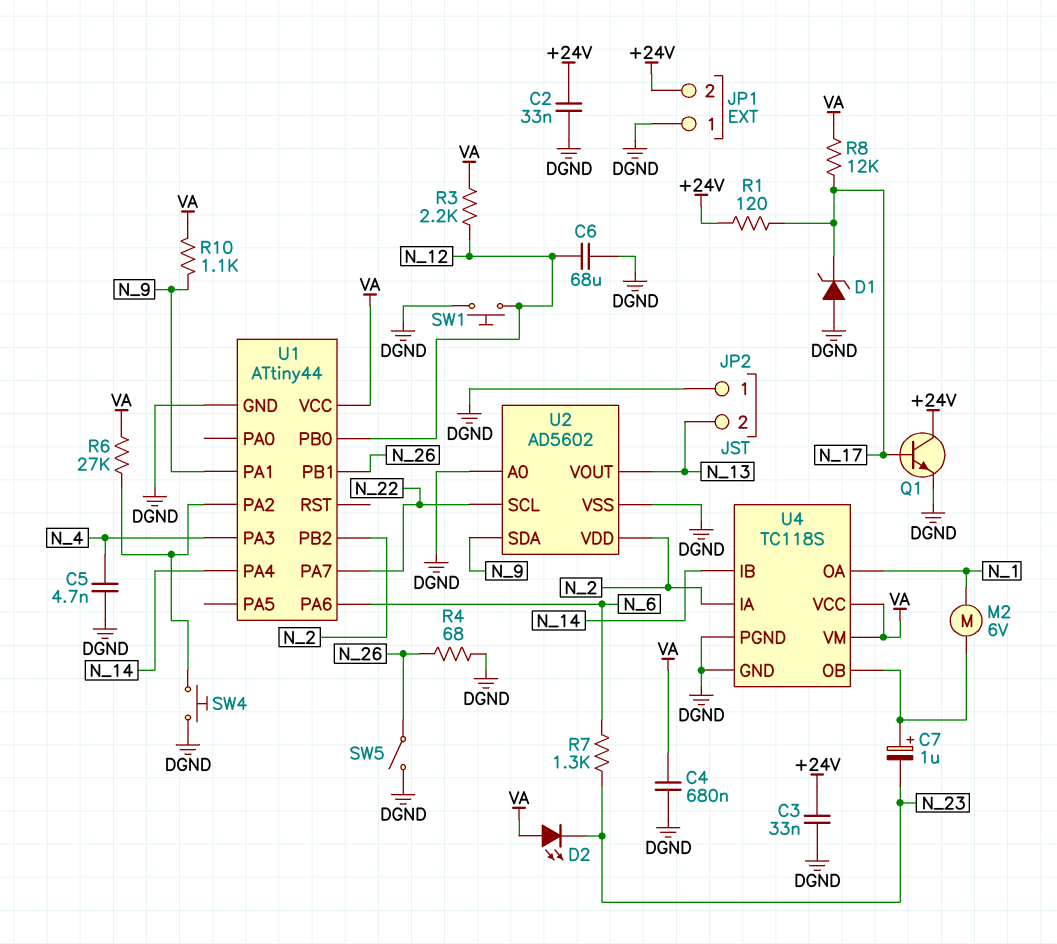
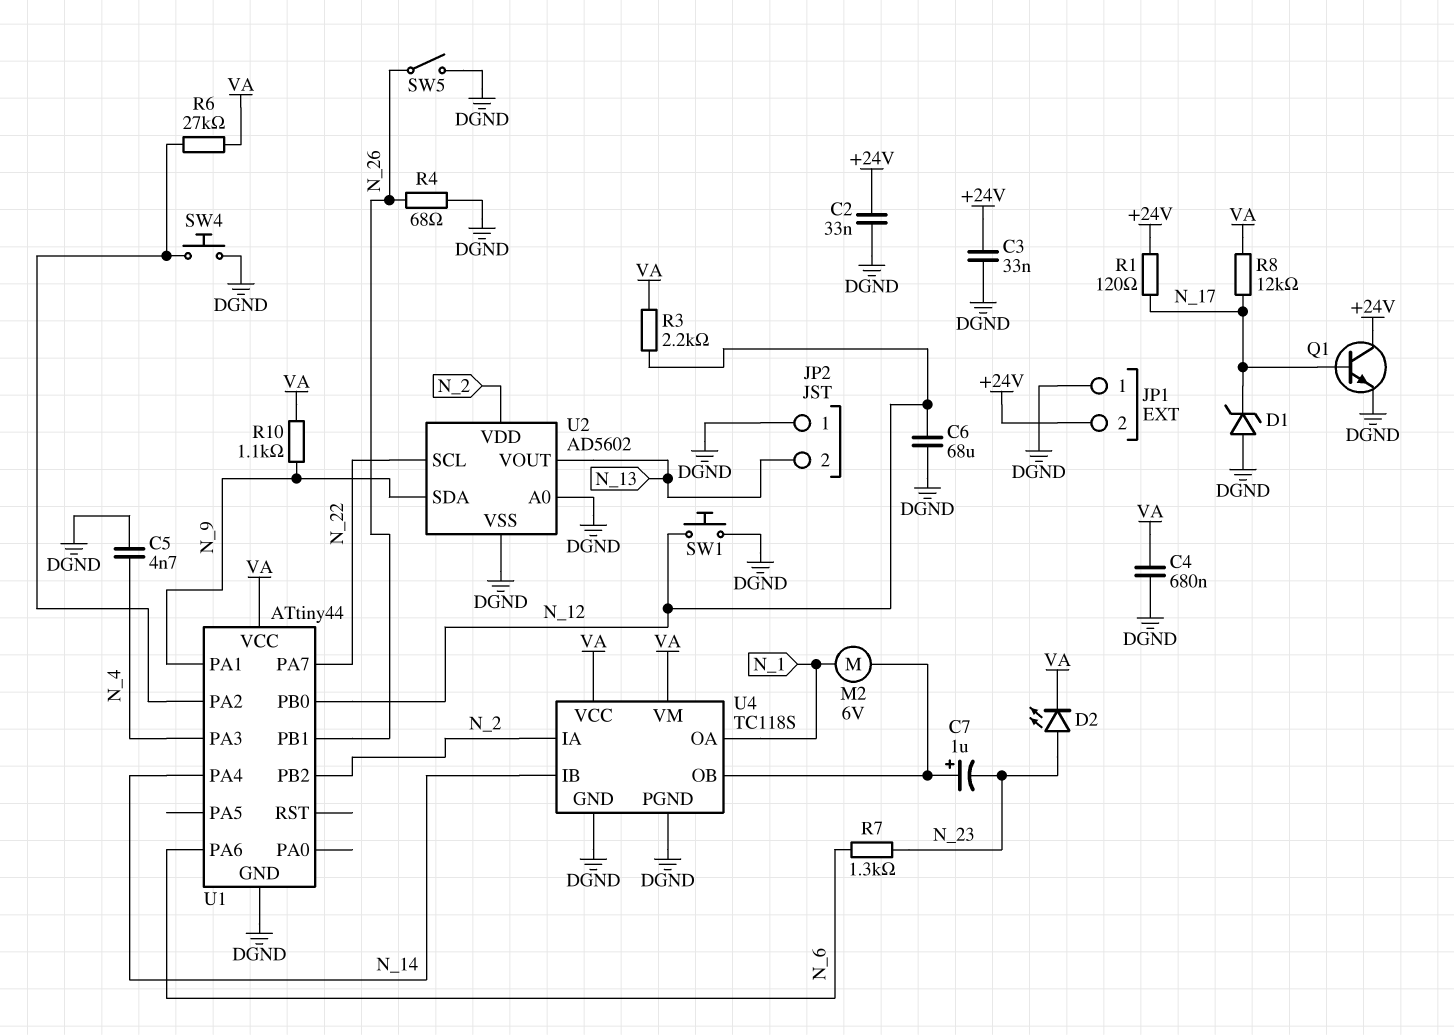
D2: LED (A VA, K N_23) -> LED (A N_23, K VA)

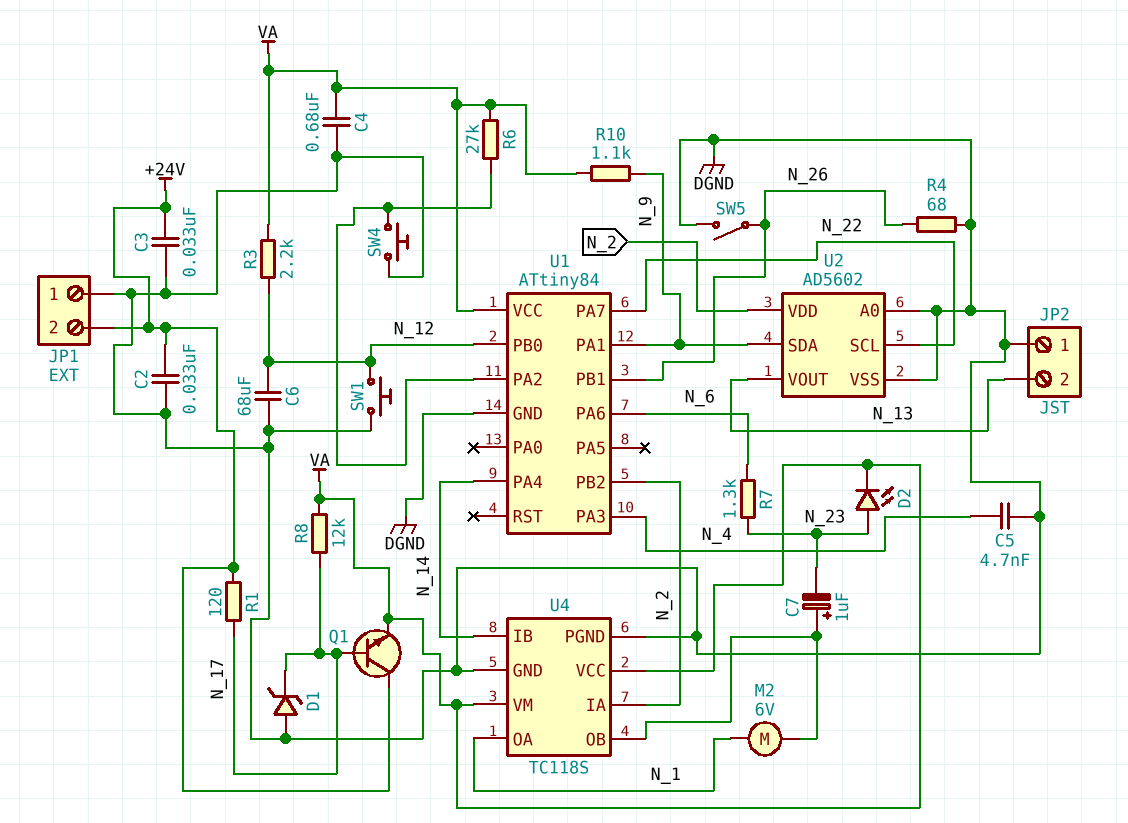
Q1: NPN (B N_17, C +24V, E DGND) -> NPN (B N_17, C +24V, E VA)
U1: ATtiny44 -> ATtiny84

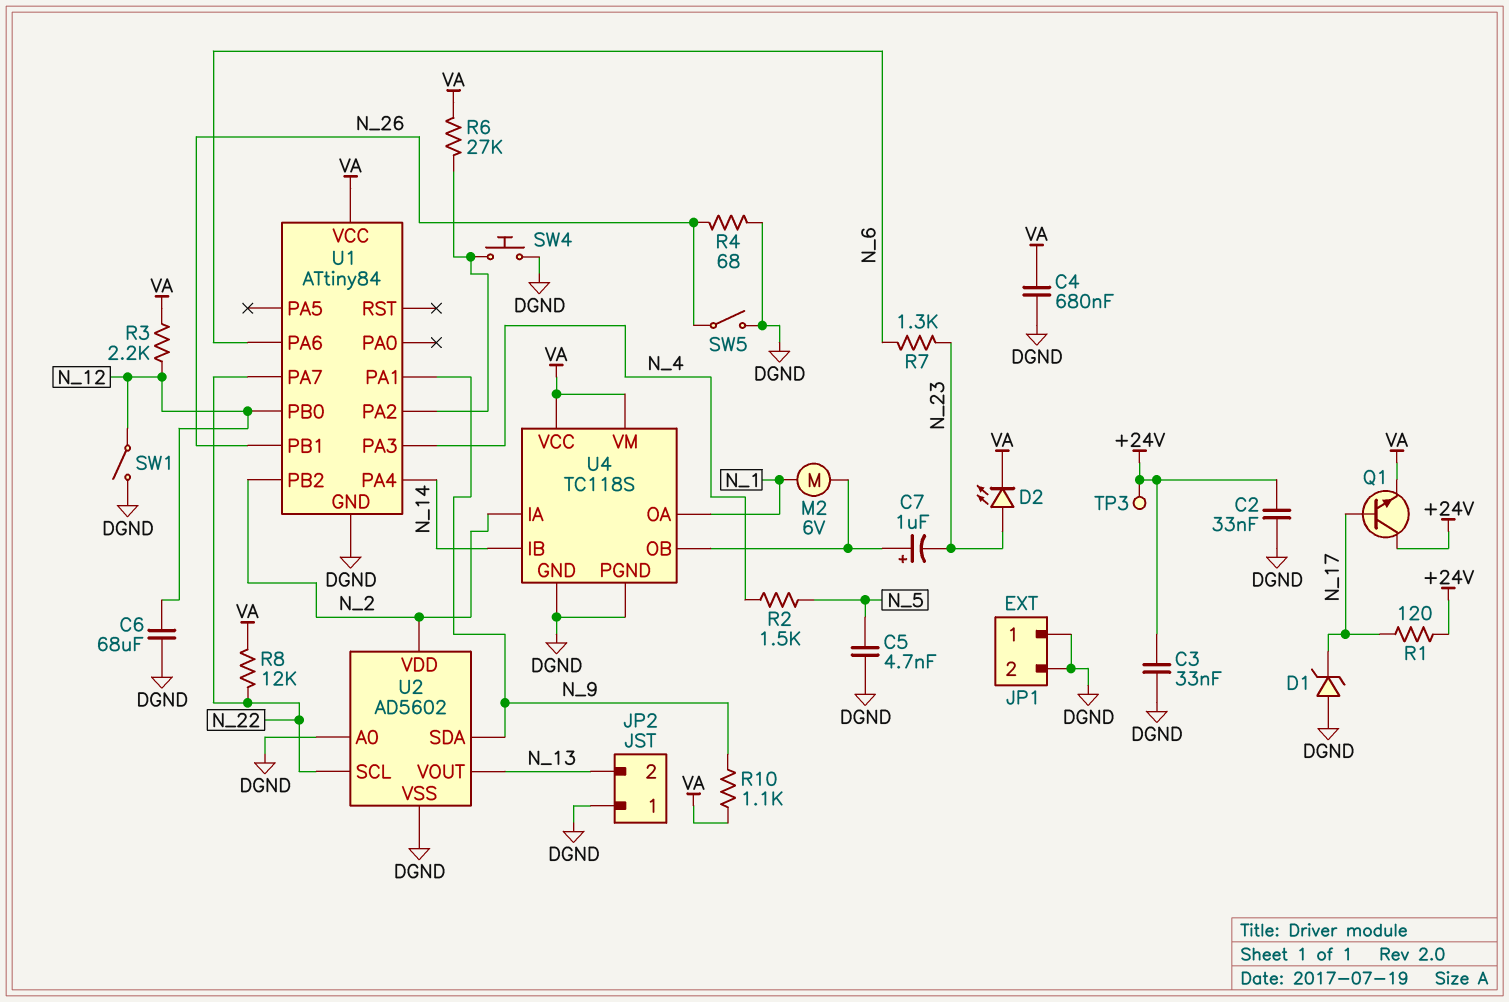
C5: 4.7nF (DGND, N_4) -> 4.7nF (DGND, N_5)
JP1 pin 2: +24V -> DGND
R2: none -> 1.5k (N_4, N_5)
R8: 12k (N_17, VA) -> 12k (N_22, VA)
SW1: button (DGND, N_12) -> switch (DGND, N_12)
TP3: none -> test point (+24V)

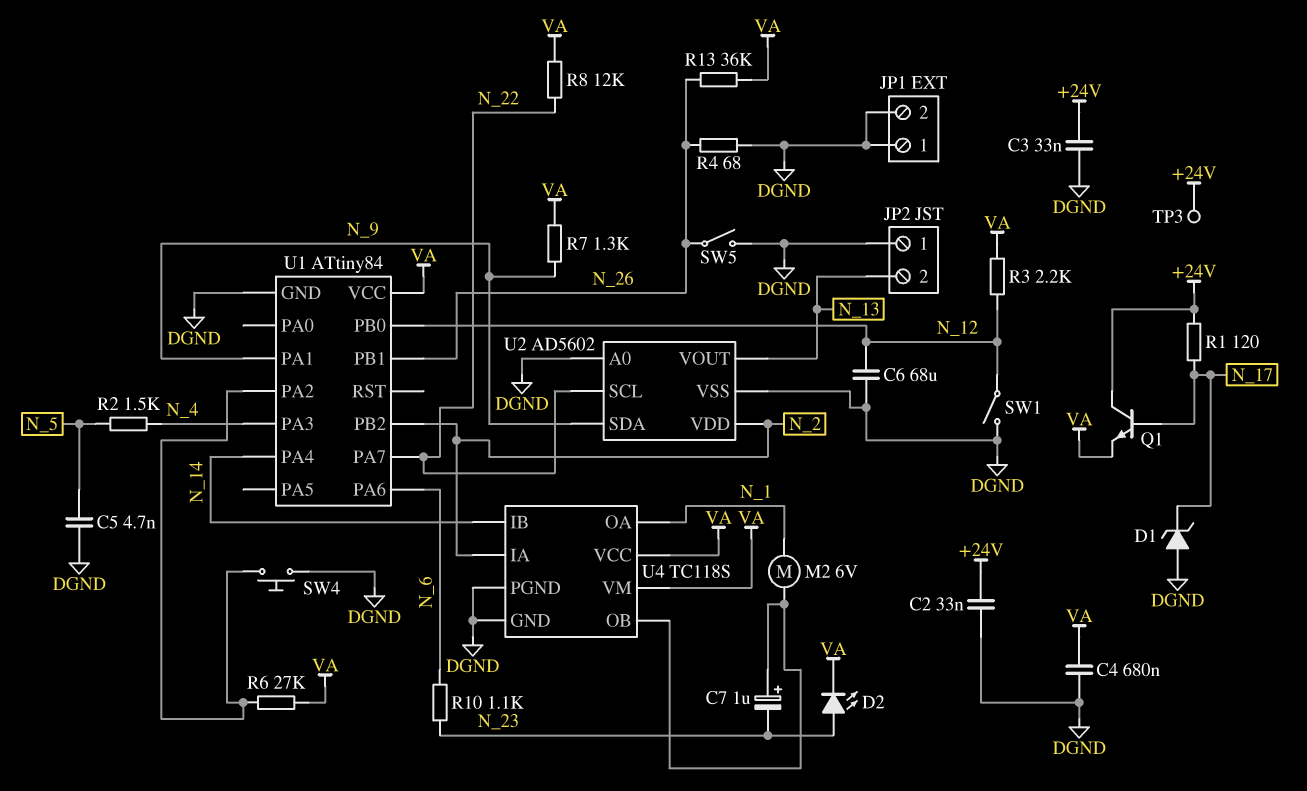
R7: 1.3k (N_6, N_23) -> 1.3k (N_9, VA)
R10: 1.1k (N_9, VA) -> 1.1k (N_6, N_23)
R13: none -> 36k (N_26, VA)

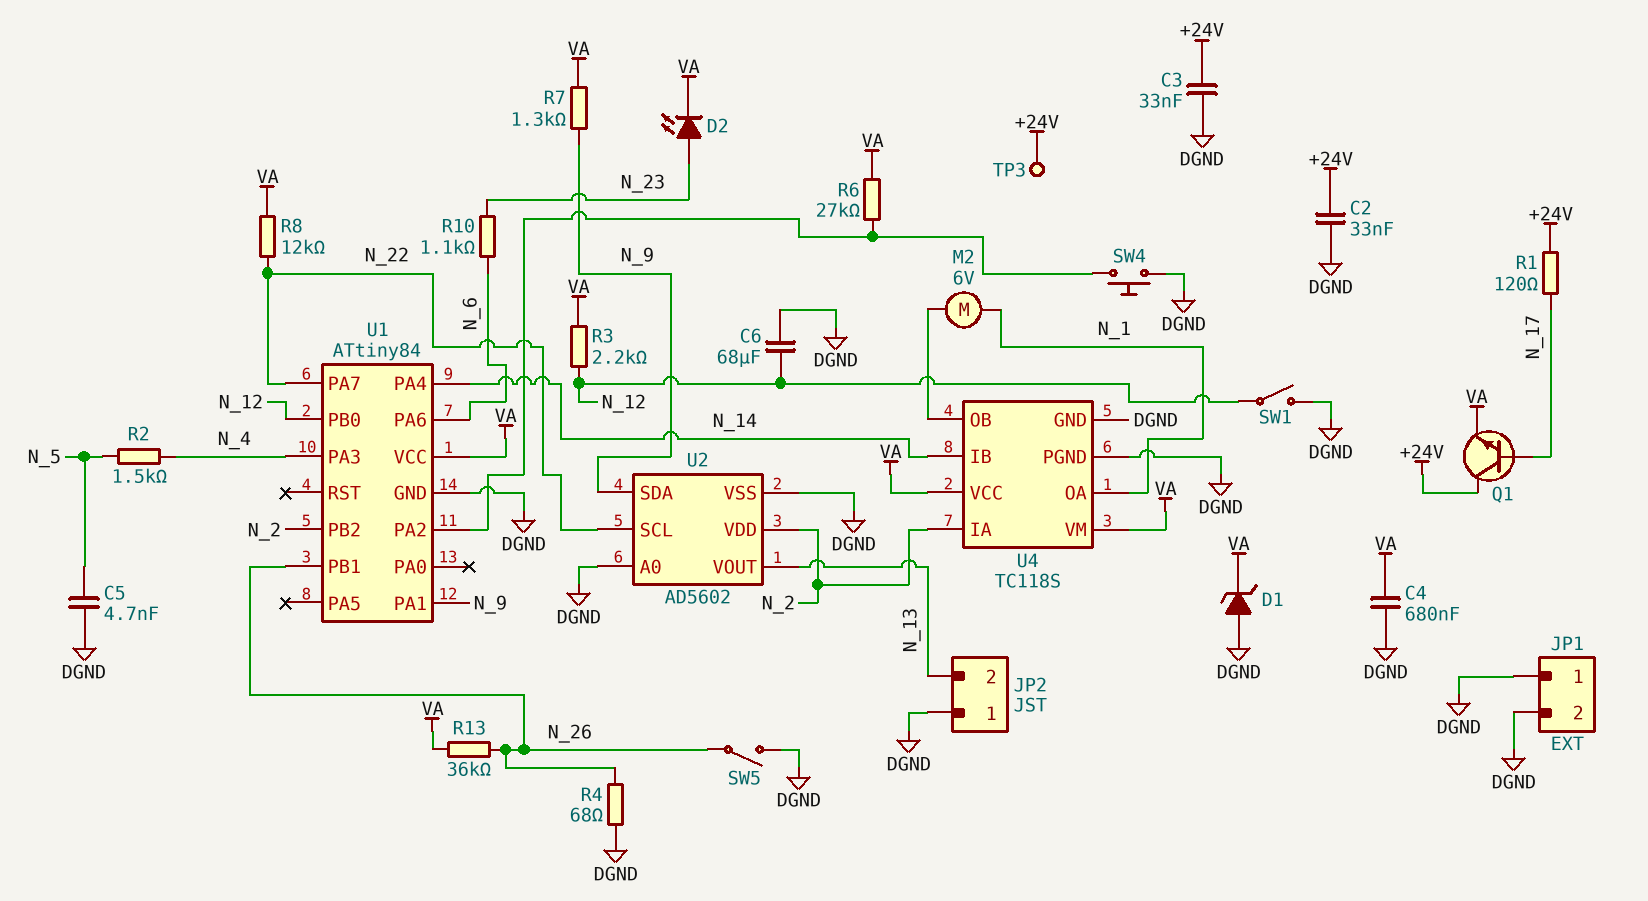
C7: 1uF (plus U4/OB, minus N_23) -> none
D1: zener (A DGND, K N_17) -> zener (A DGND, K VA)

